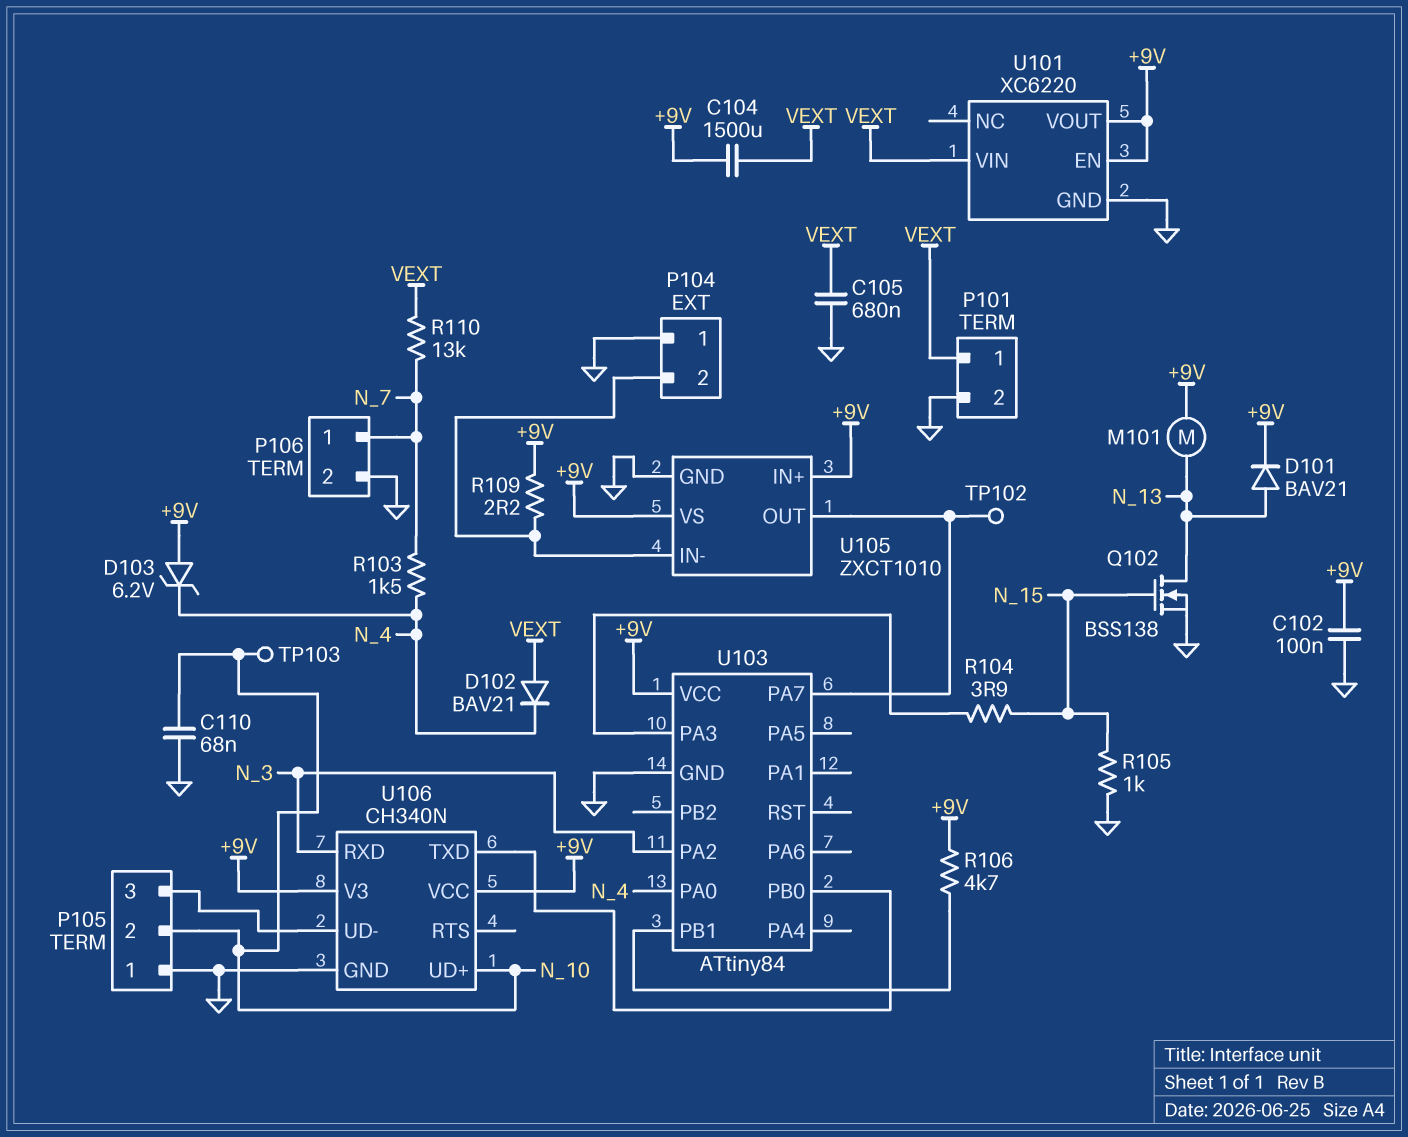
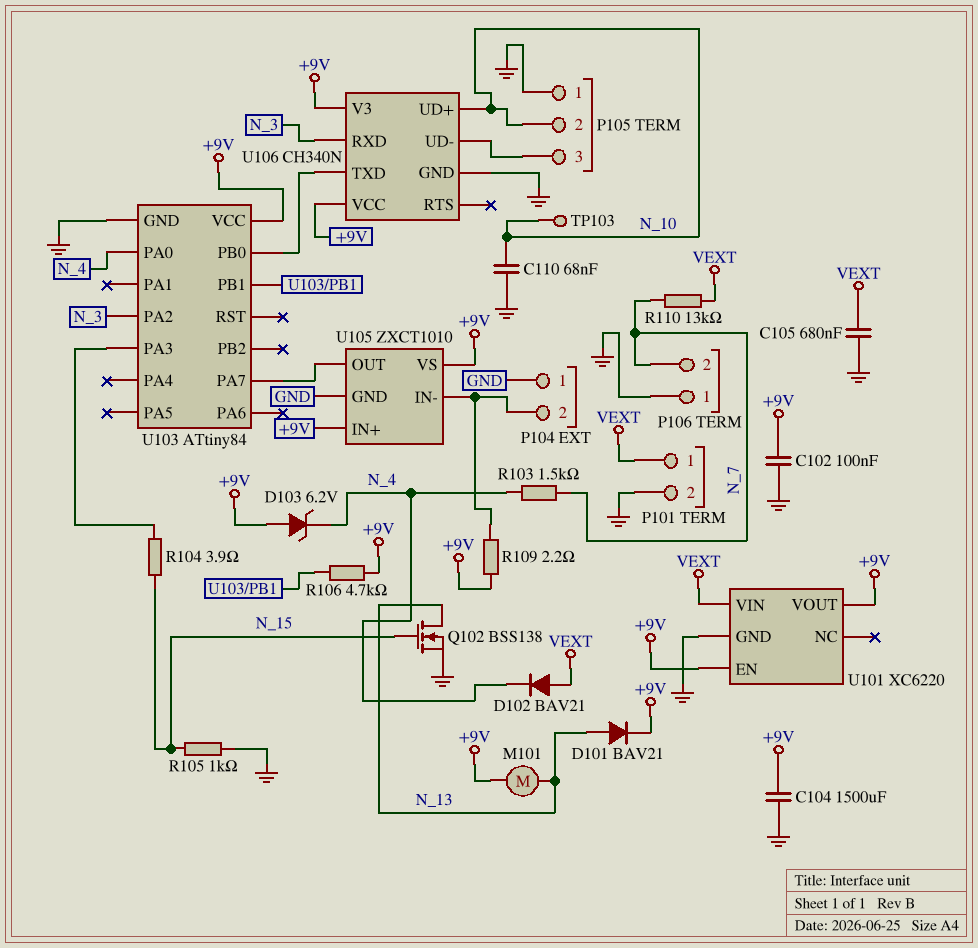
C104: 1500uF (+9V, VEXT) -> 1500uF (+9V, GND)
P106 pin 1: N_7 -> GND
P106 pin 2: GND -> N_7
TP102: test point (U103/PA7) -> none

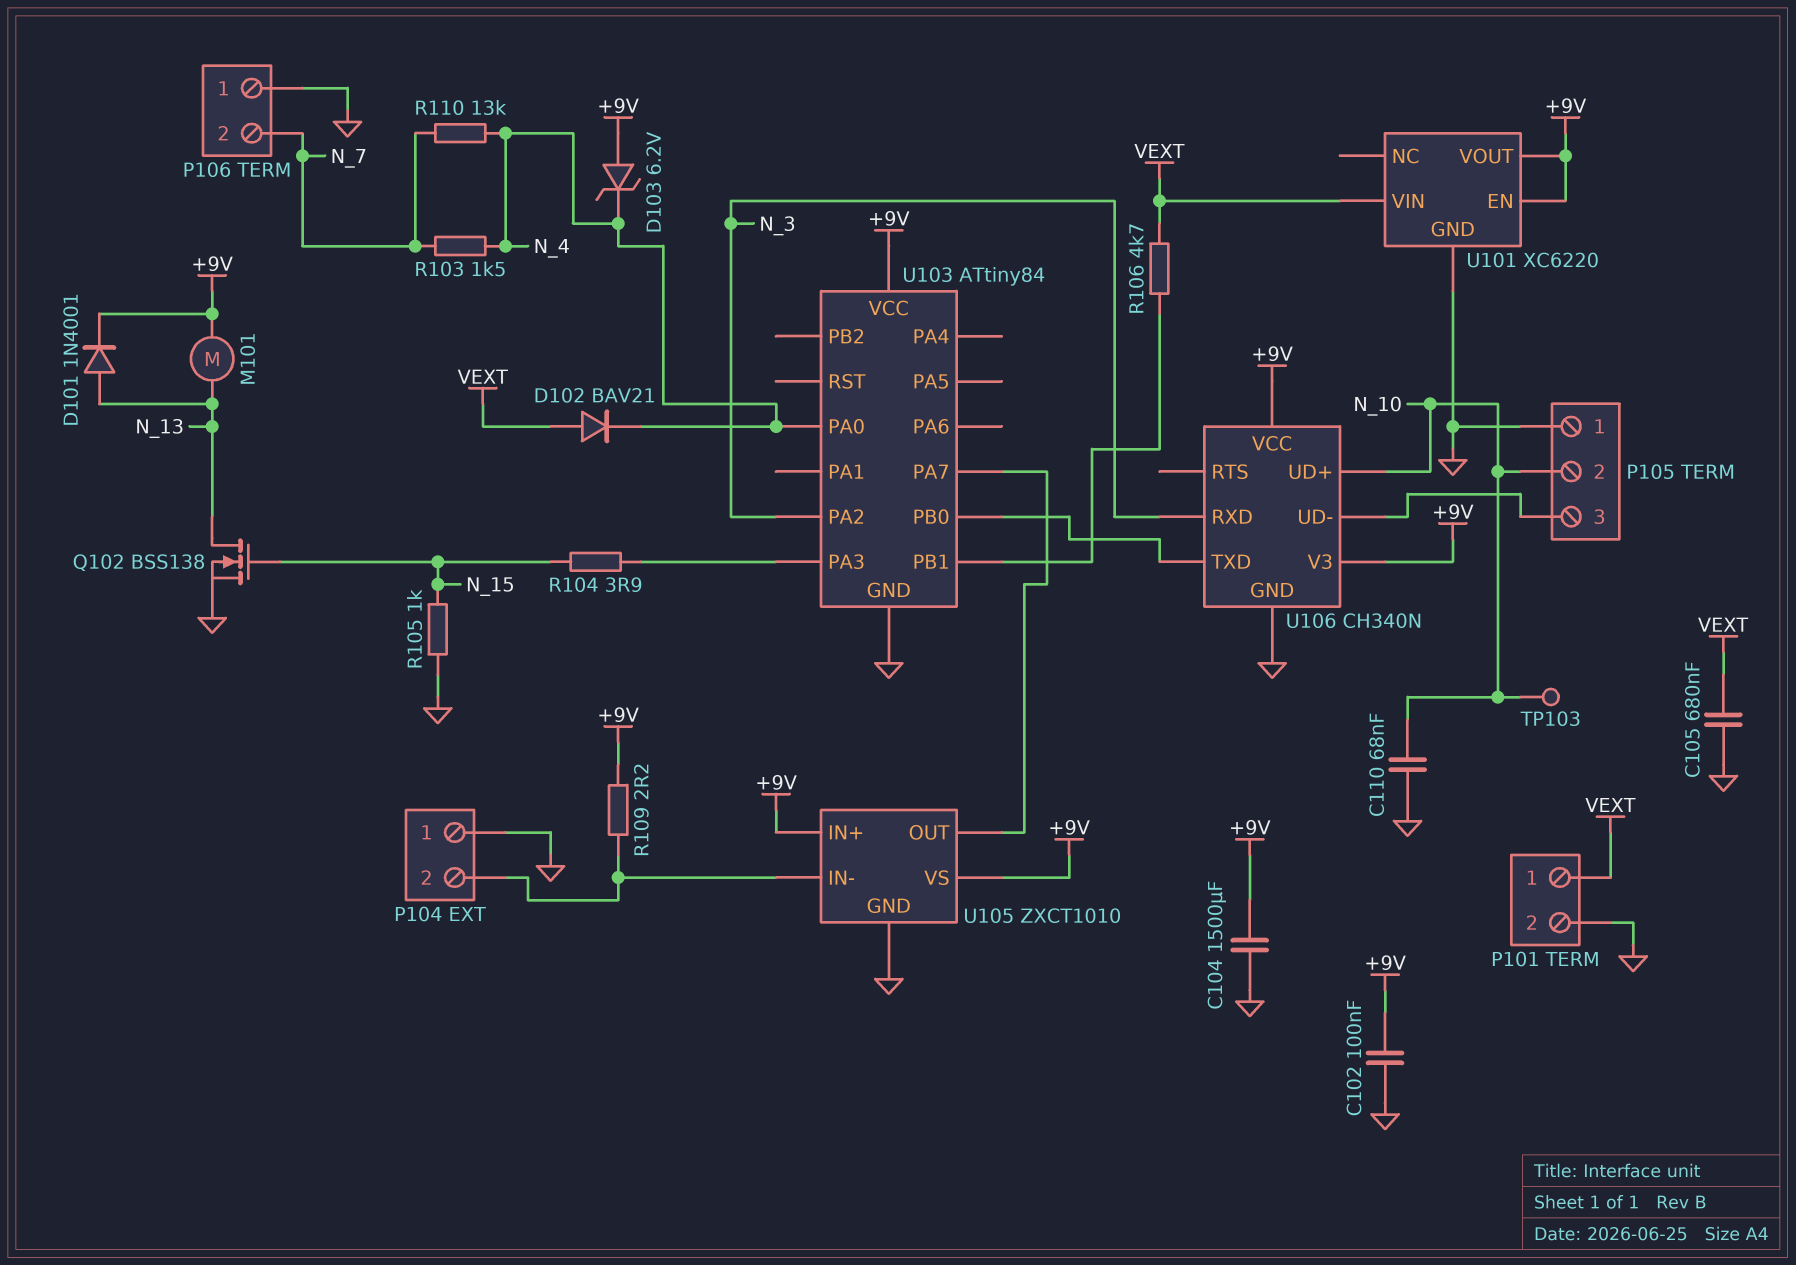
D101: diode BAV21 (A N_13, K +9V) -> diode 1N4001 (A N_13, K +9V)
R106: 4.7k (+9V, U103/PB1) -> 4.7k (U103/PB1, VEXT)
R110: 13k (N_7, VEXT) -> 13k (N_4, N_7)

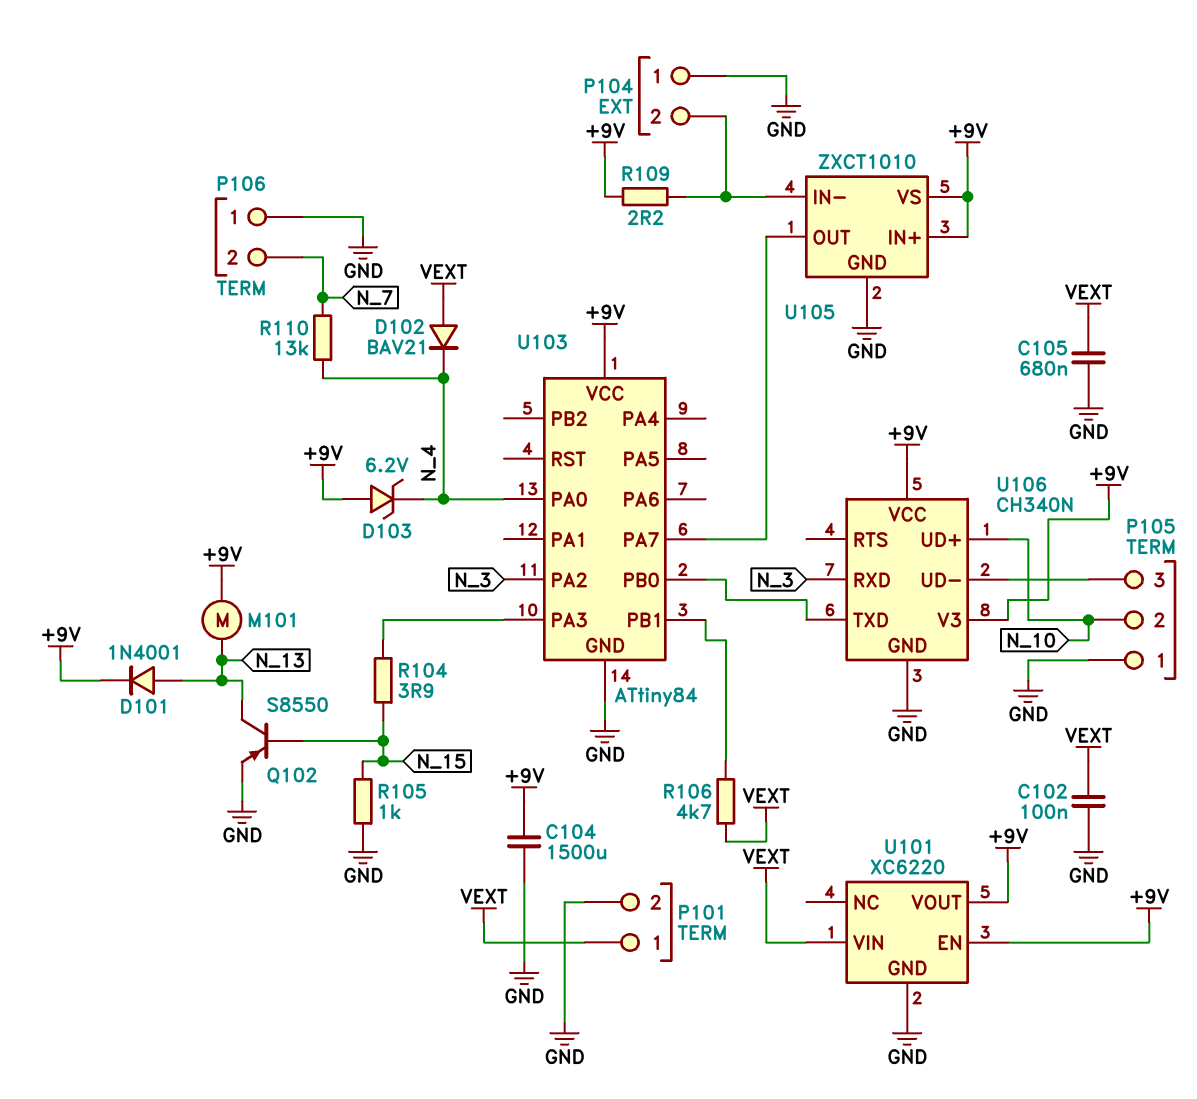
C102: 100nF (+9V, GND) -> 100nF (GND, VEXT)
C110: 68nF (GND, N_10) -> none
Q102: NMOS BSS138 (G N_15, D N_13, S GND) -> PNP S8550 (B N_15, C N_13, E GND)
R103: 1.5k (N_4, N_7) -> none
TP103: test point (N_10) -> none

